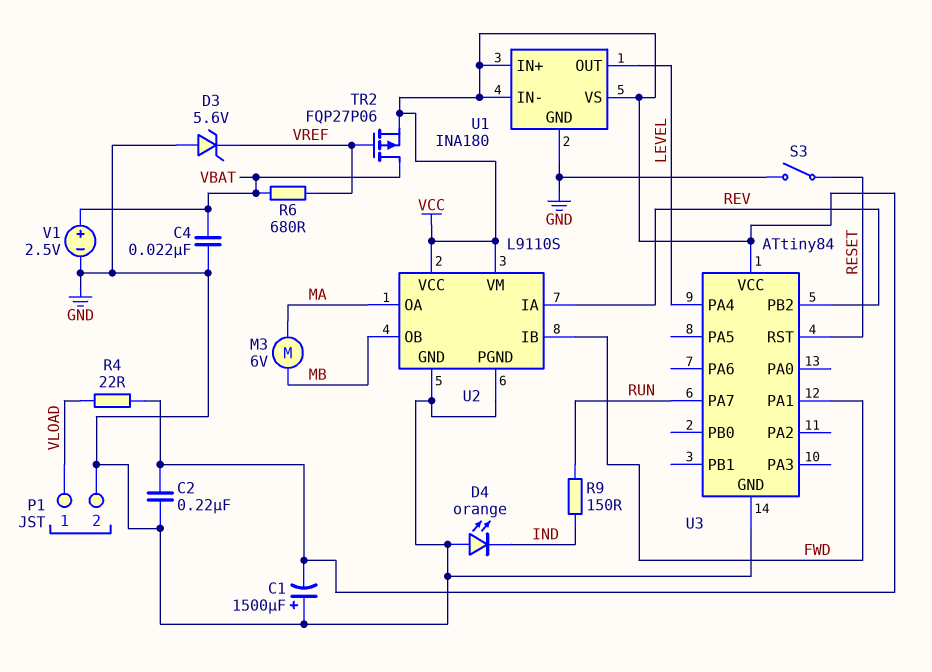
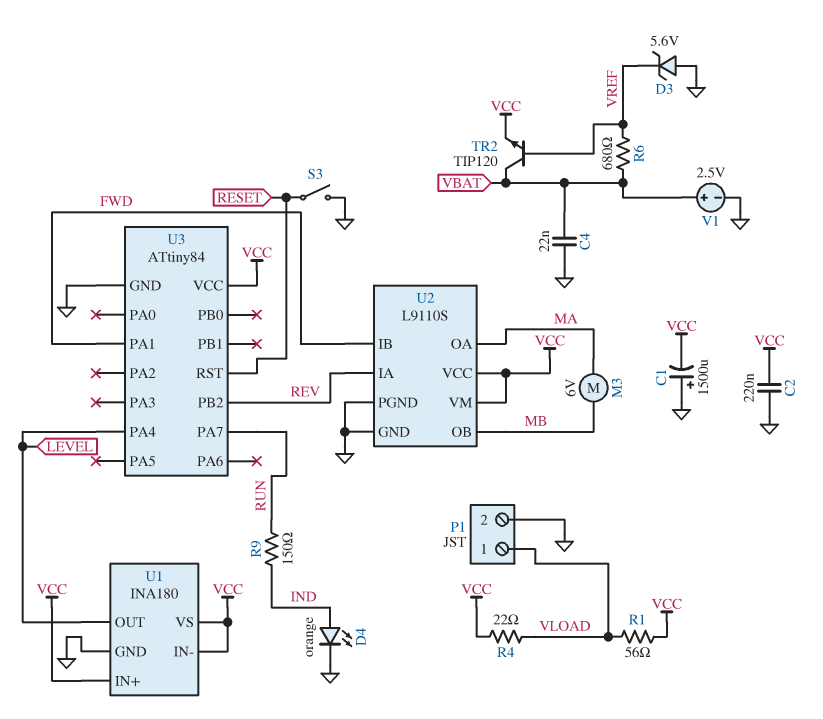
D4: LED orange (A GND, K IND) -> LED orange (A IND, K GND)
R1: none -> 56 (VCC, VLOAD)
TR2: PMOS FQP27P06 (G VREF, D VBAT, S VCC) -> NPN TIP120 (B VREF, C VBAT, E VCC)

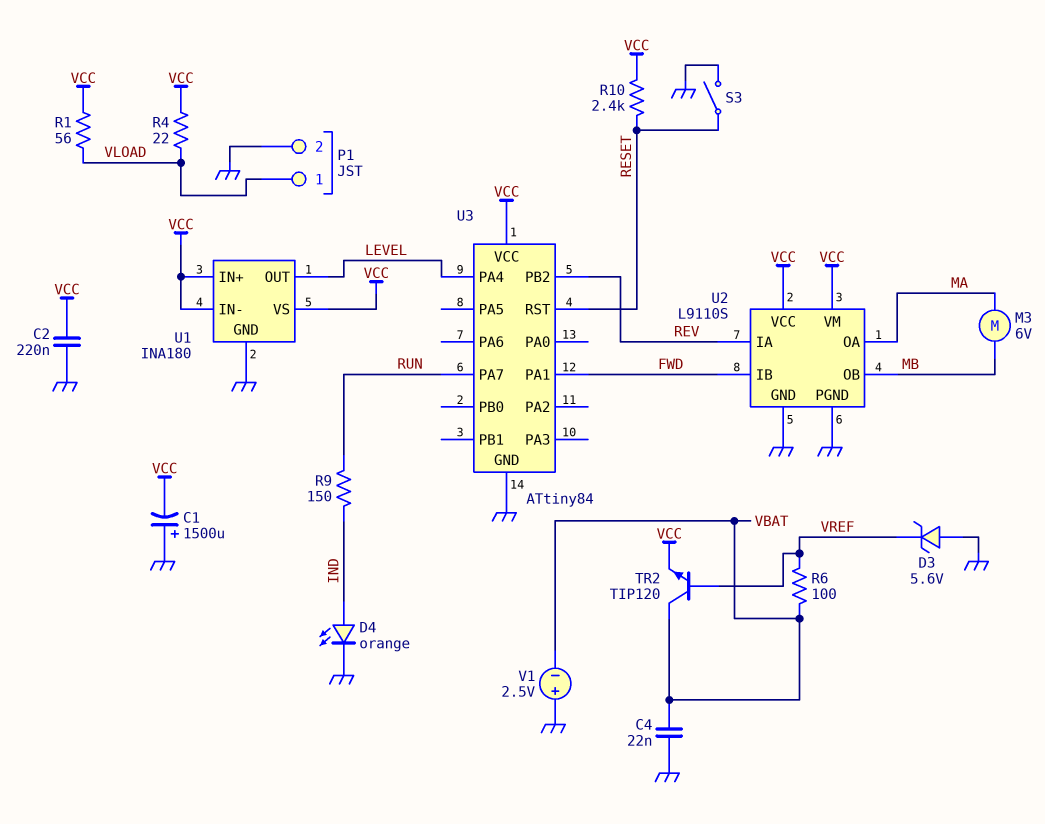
R6: 680 (VBAT, VREF) -> 100 (VBAT, VREF)
R10: none -> 2.4k (RESET, VCC)
V1: 2.5V (plus VBAT, minus GND) -> 2.5V (plus GND, minus VBAT)

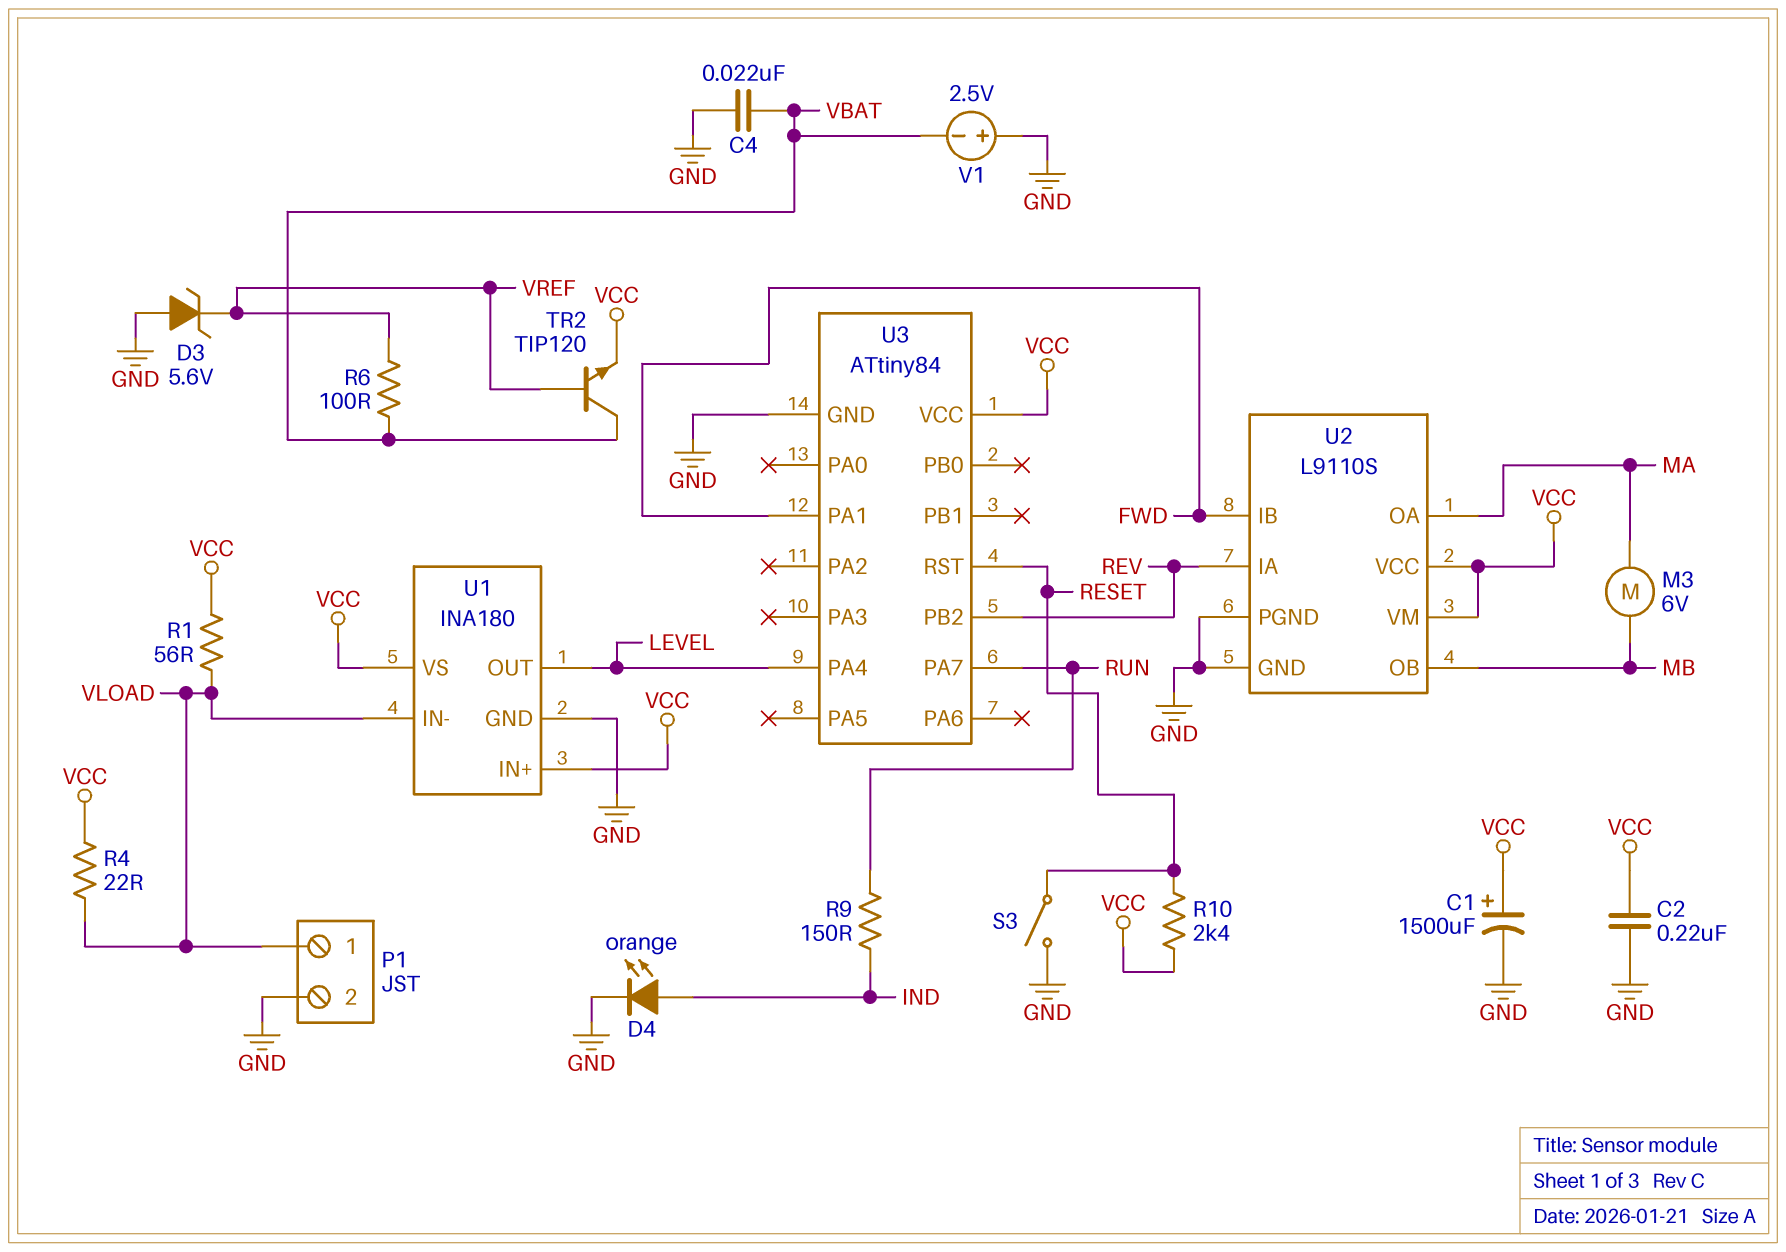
C1: 1500uF (plus GND, minus VCC) -> 1500uF (plus VCC, minus GND)
U1 pin IN-: VCC -> VLOAD

